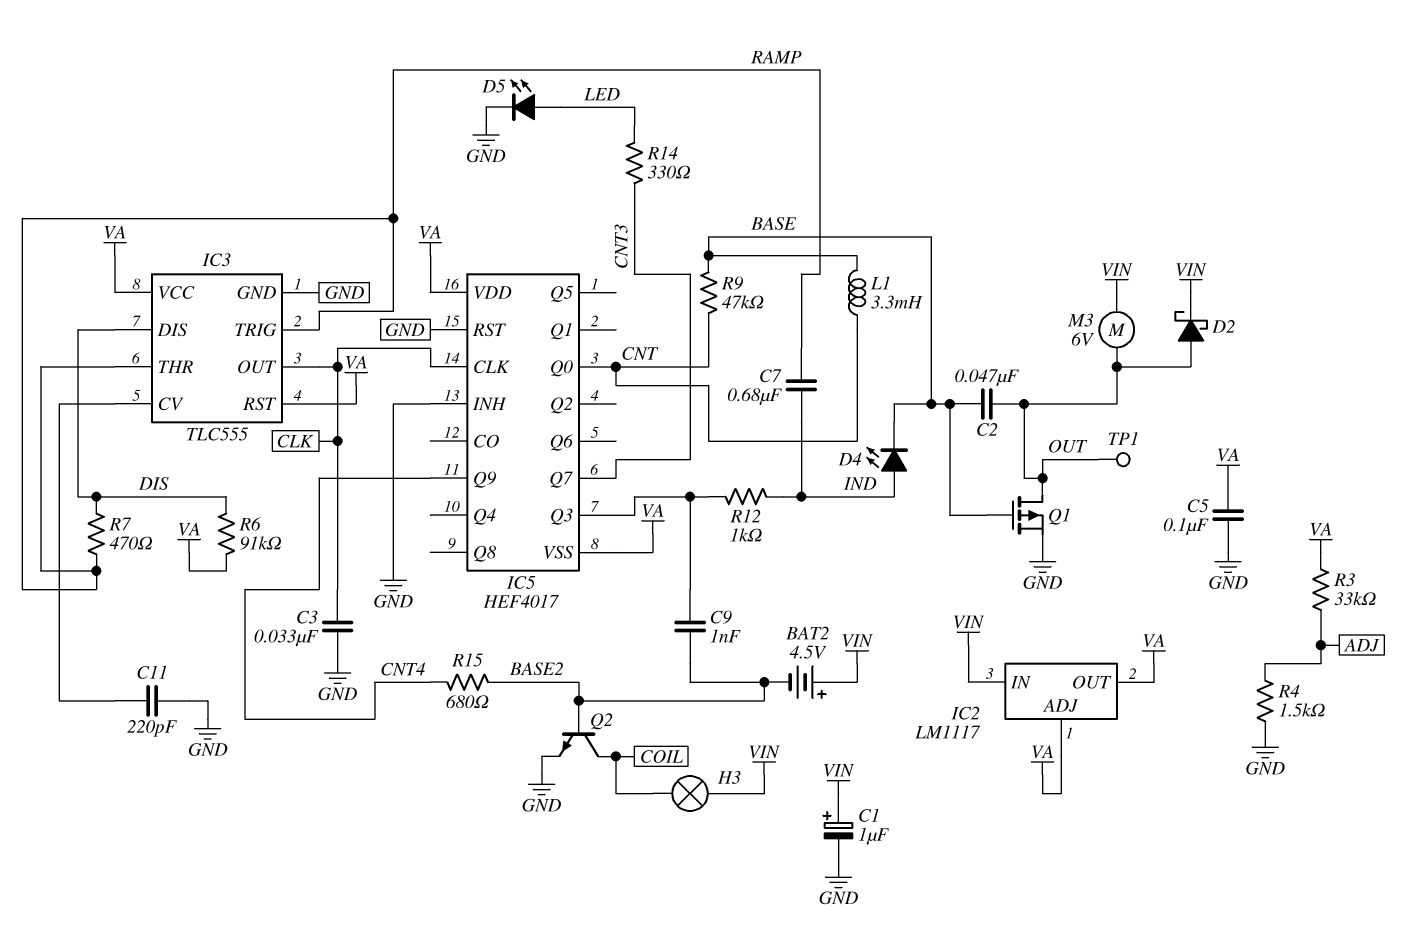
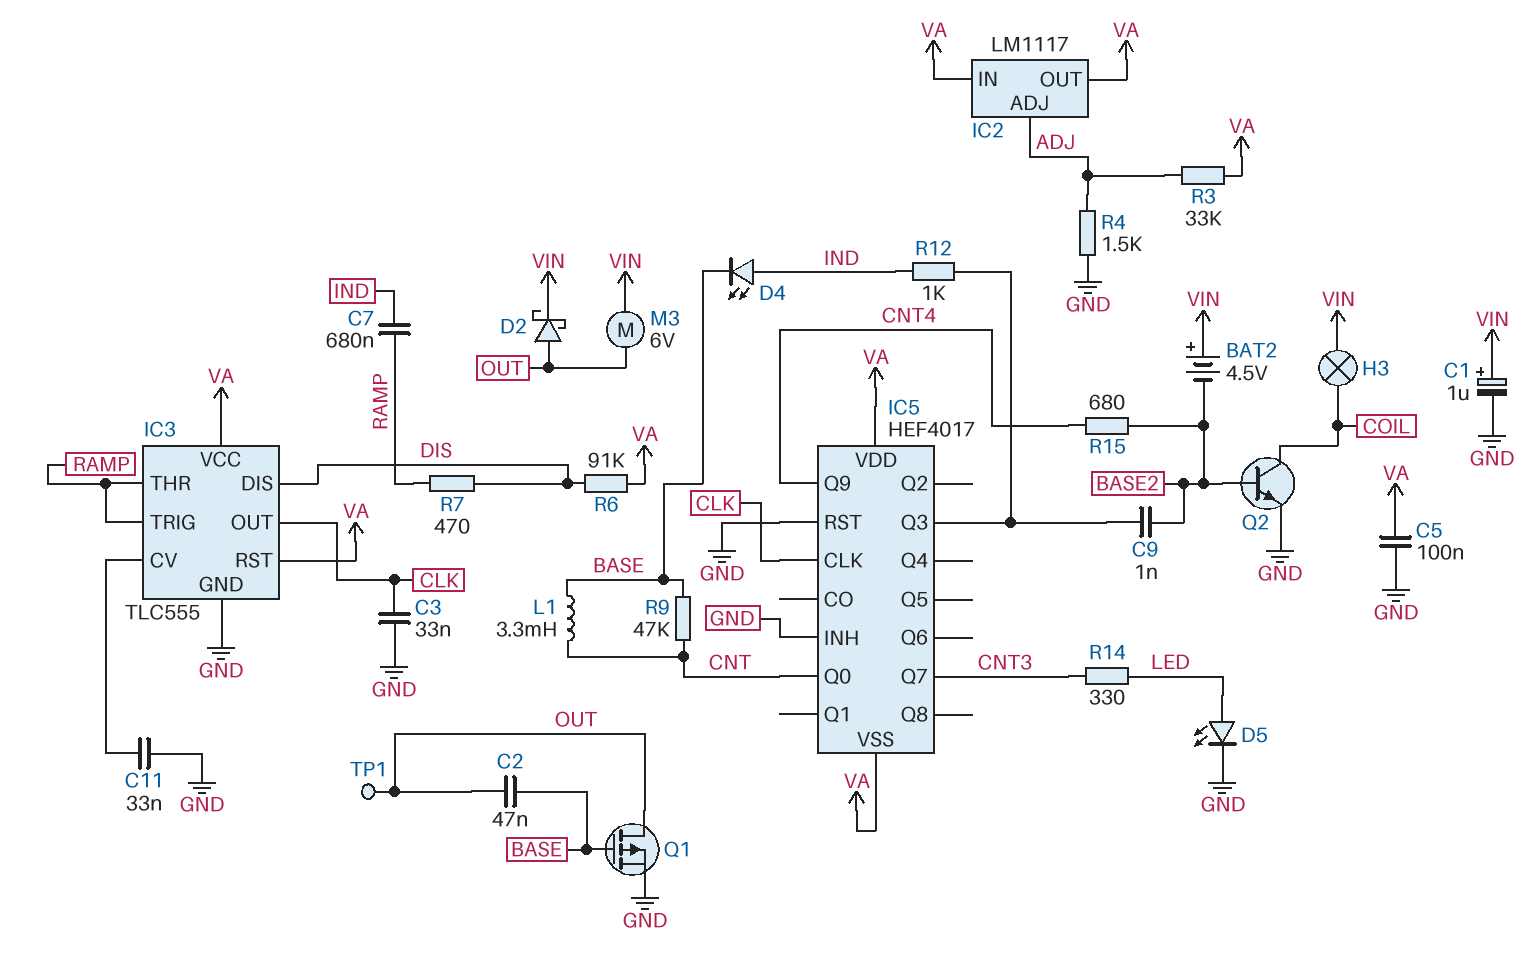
C11: 220pF (GND, IC3/CV) -> 33nF (GND, IC3/CV)
IC2 pin ADJ: VA -> ADJ
IC2 pin IN: VIN -> VA

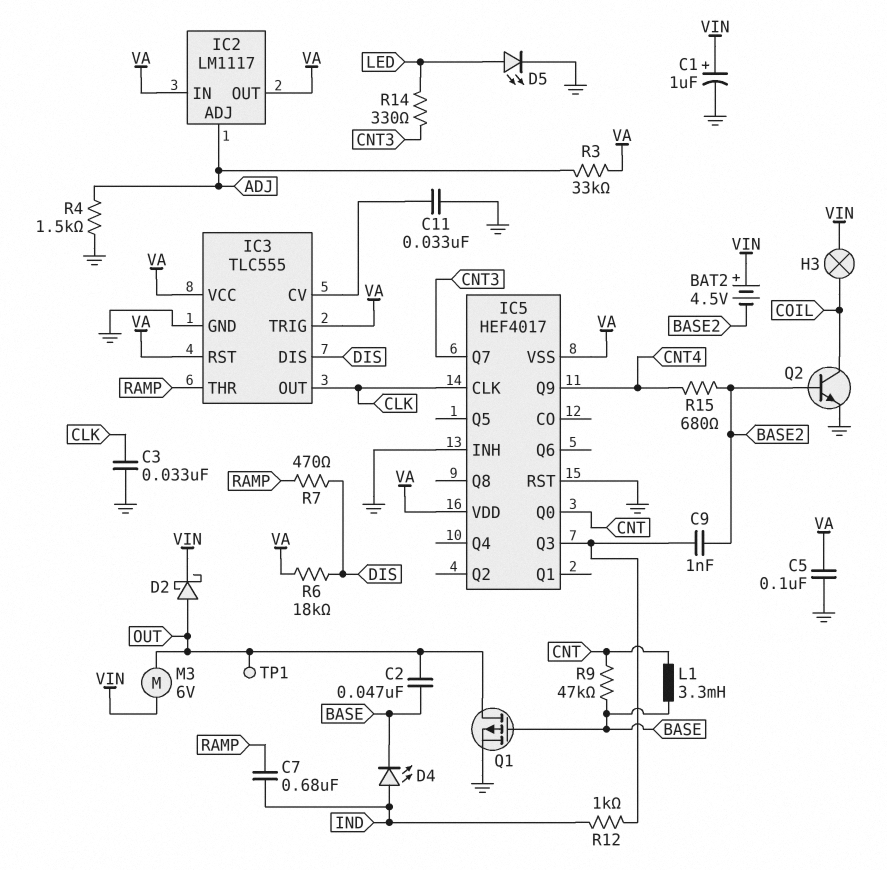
IC3 pin TRIG: RAMP -> VA
R6: 91k (DIS, VA) -> 18k (DIS, VA)

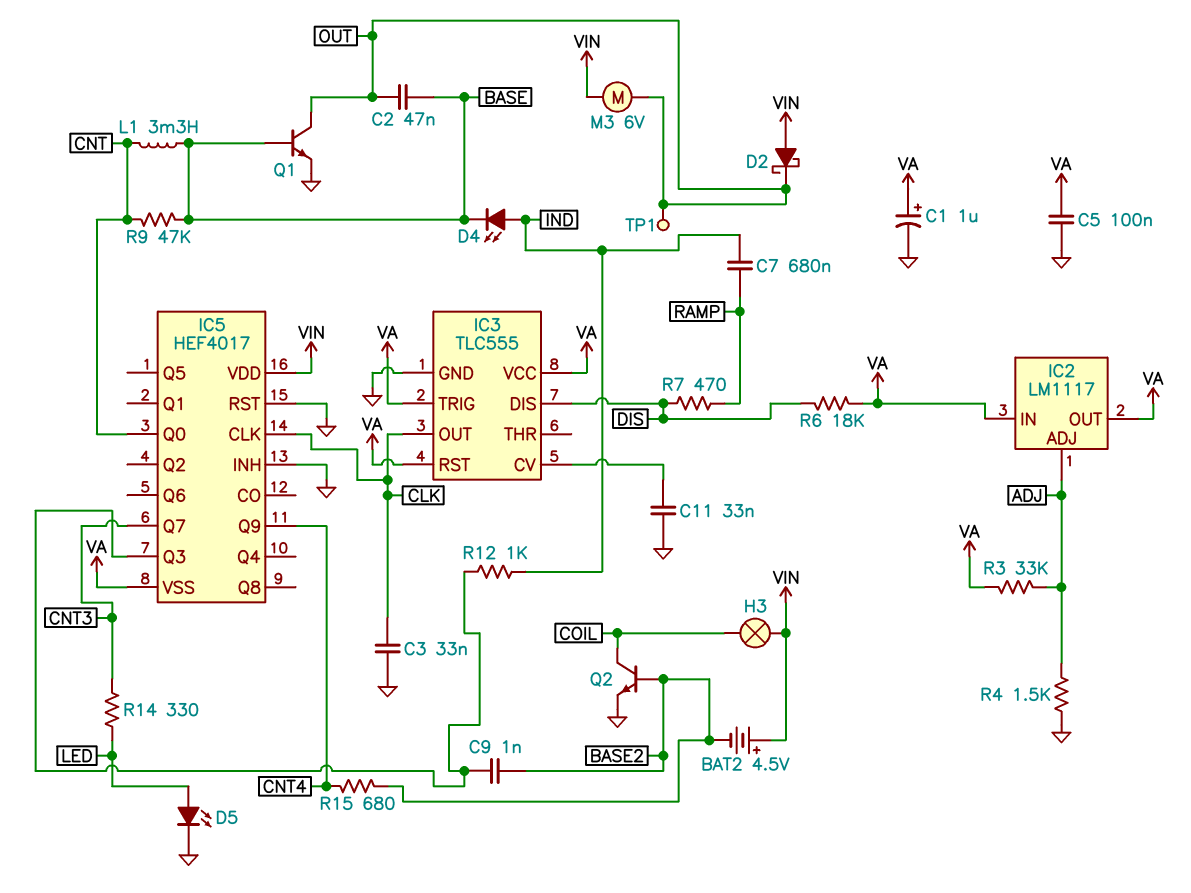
C1: 1uF (plus VIN, minus GND) -> 1uF (plus VA, minus GND)
D2: schottky (A OUT, K VIN) -> schottky (A VIN, K OUT)
IC3 pin THR: RAMP -> none
IC5 pin VDD: VA -> VIN
Q1: PMOS (G BASE, D OUT, S GND) -> NPN (B BASE, C OUT, E GND)

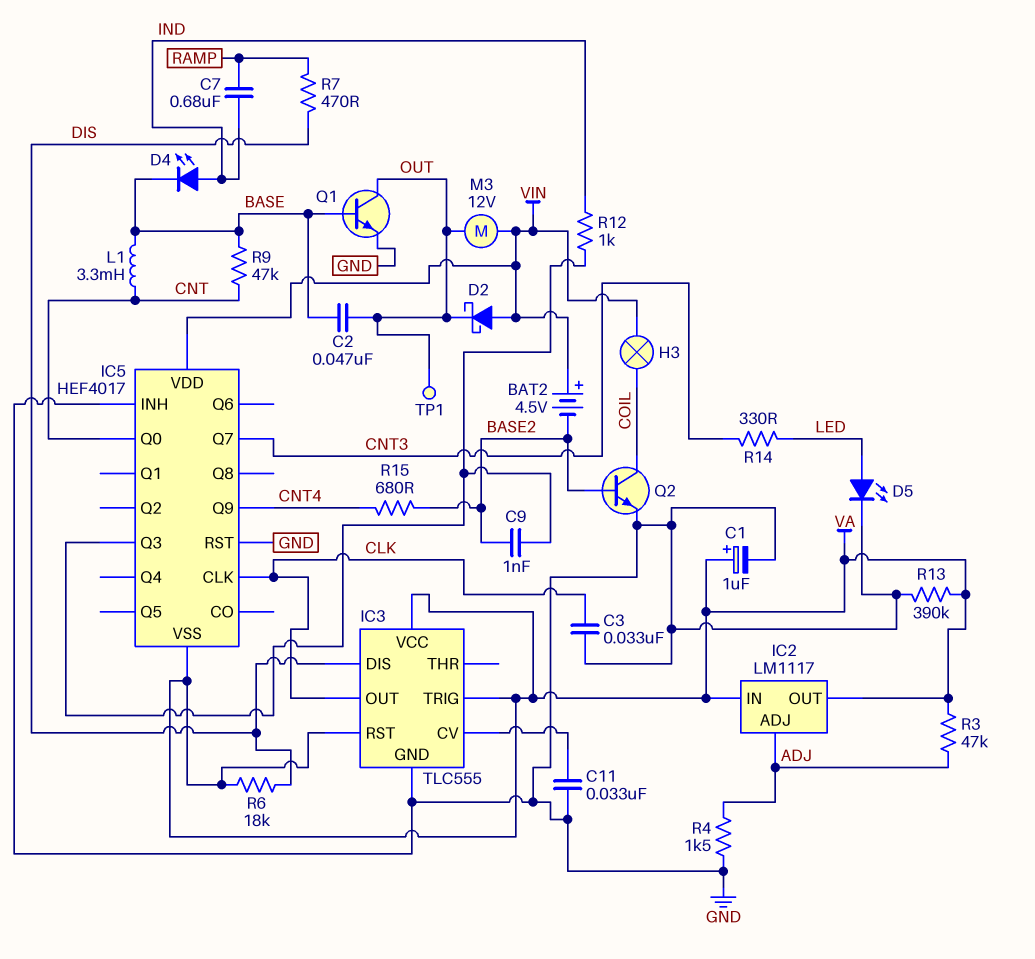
C5: 100nF (GND, VA) -> none
M3: motor 6V (OUT, VIN) -> motor 12V (OUT, VIN)
R3: 33k (ADJ, VA) -> 47k (ADJ, VA)
R13: none -> 390k (GND, VA)

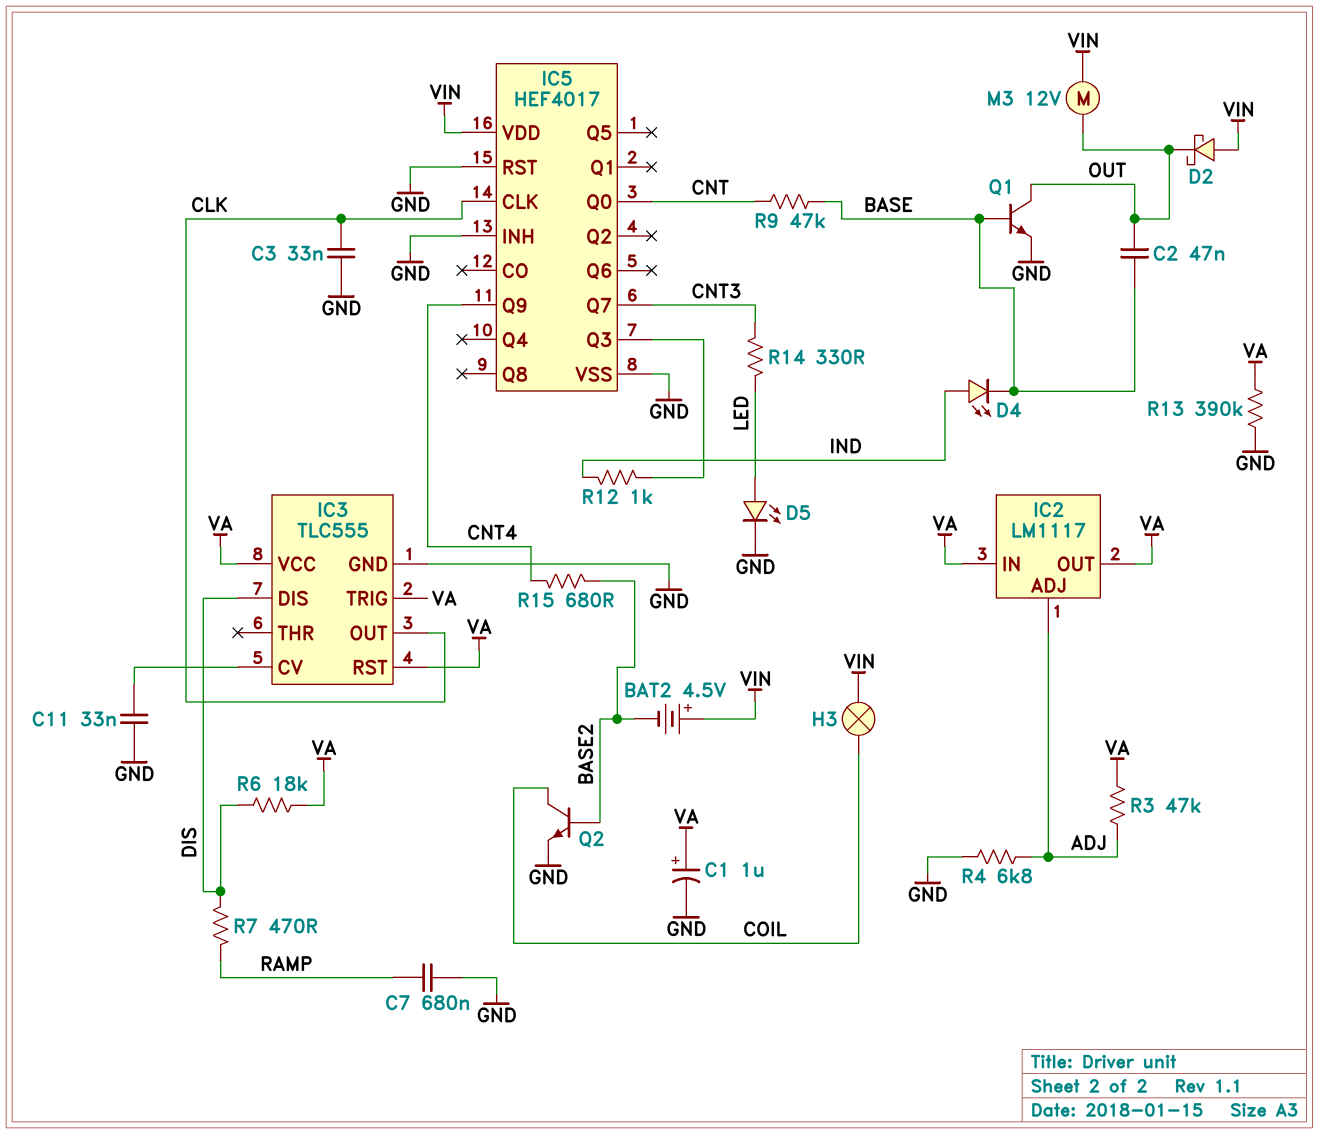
C7: 680nF (IND, RAMP) -> 680nF (GND, RAMP)
C9: 1nF (BASE2, IC5/Q3) -> none
IC5 pin VSS: VA -> GND
L1: 3.3mH (BASE, CNT) -> none
R4: 1.5k (ADJ, GND) -> 6.8k (ADJ, GND)
TP1: test point (OUT) -> none

